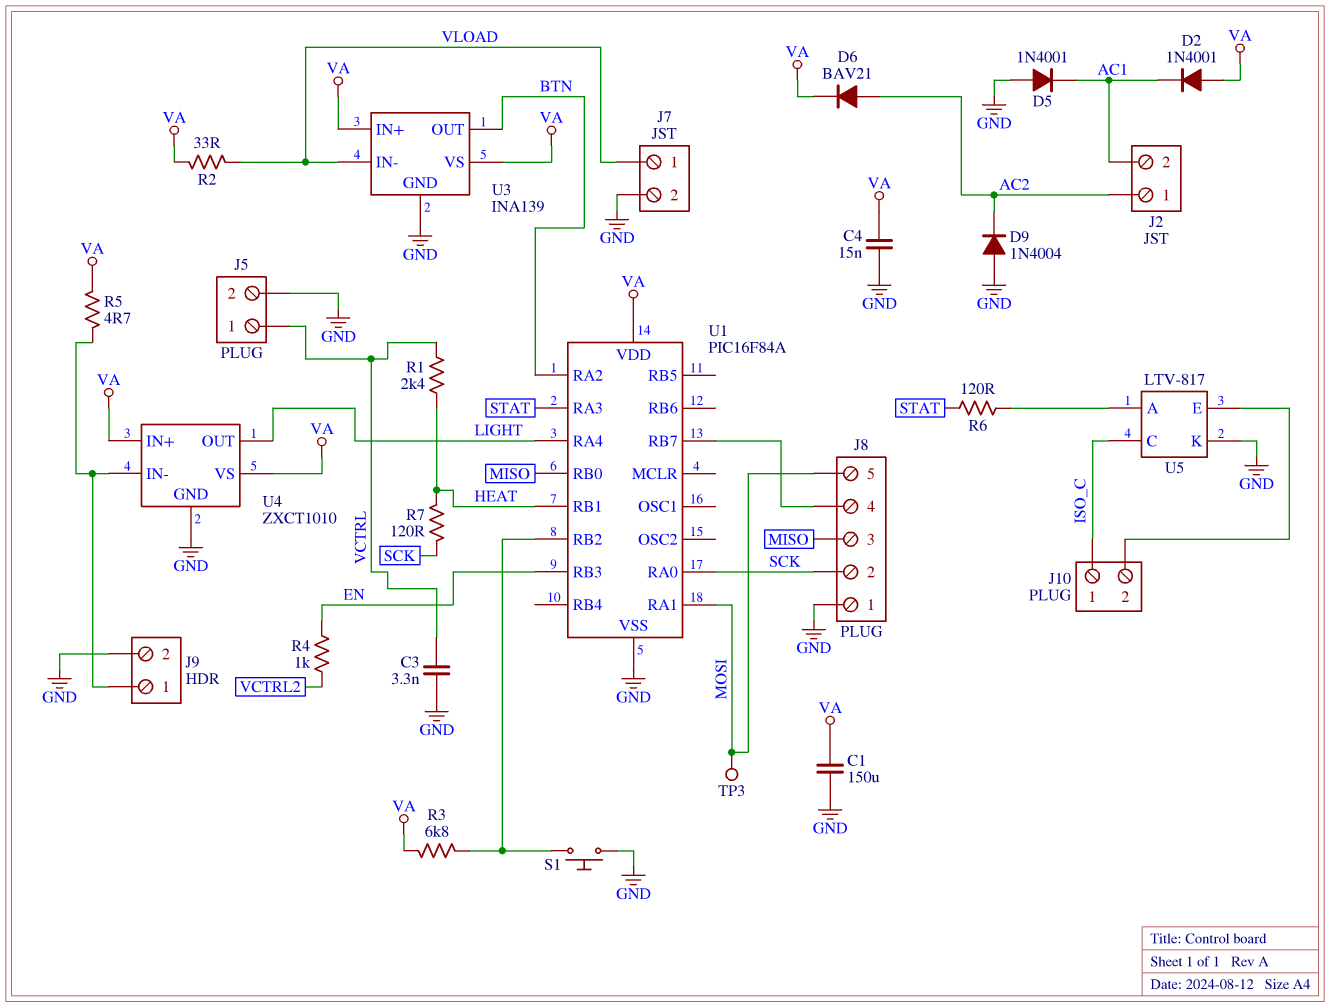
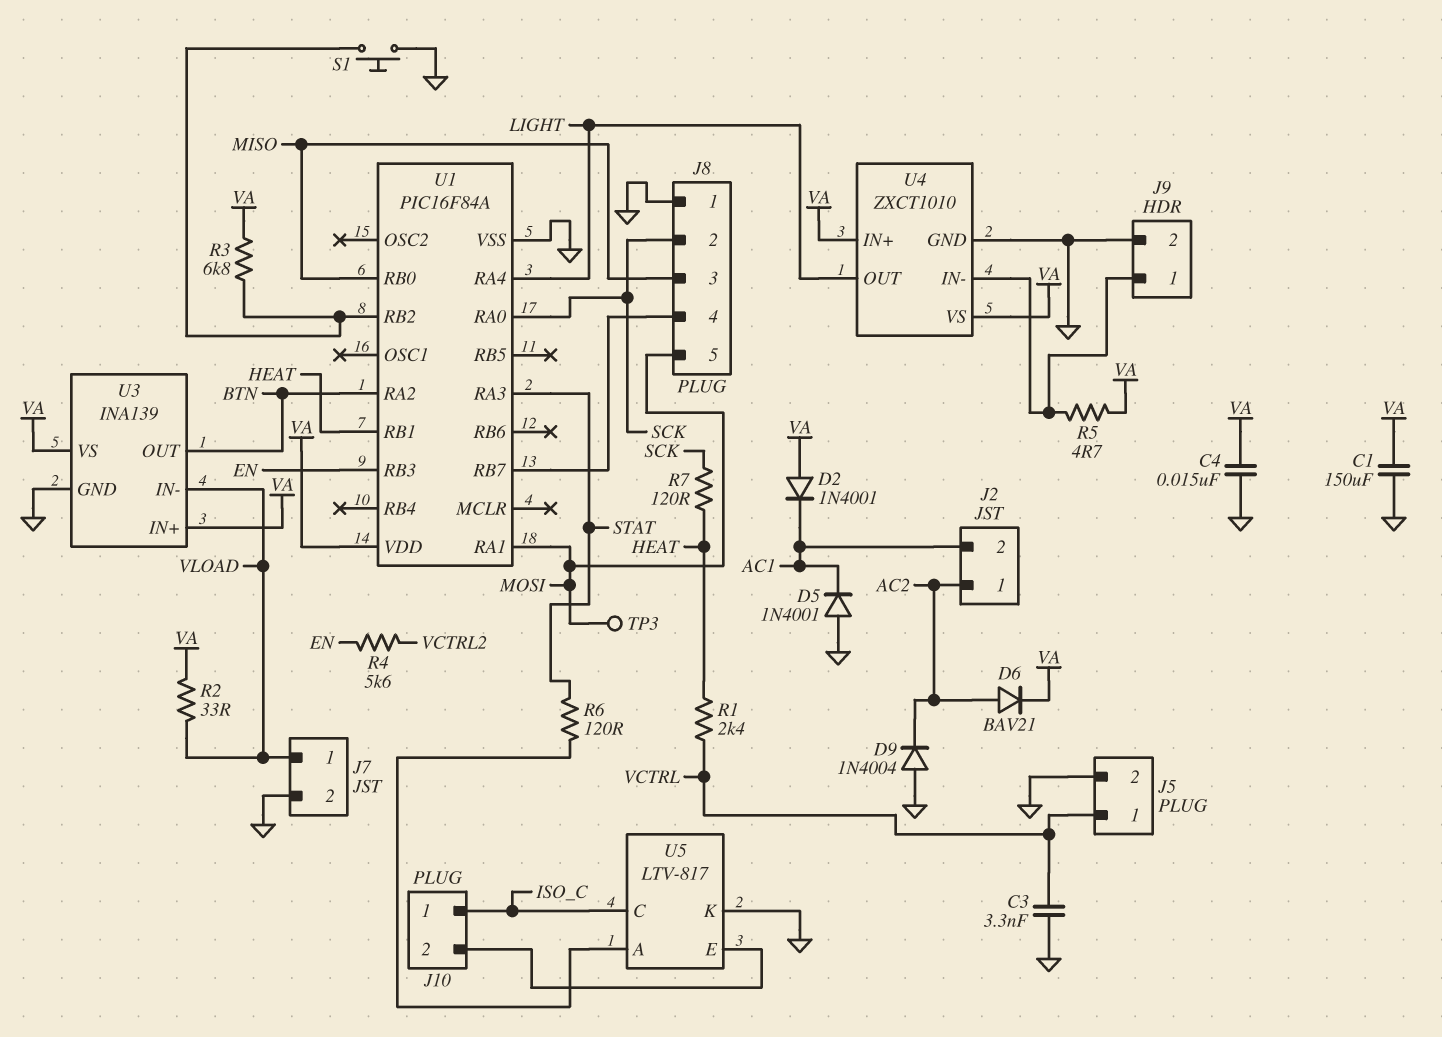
R4: 1k (EN, VCTRL2) -> 5.6k (EN, VCTRL2)

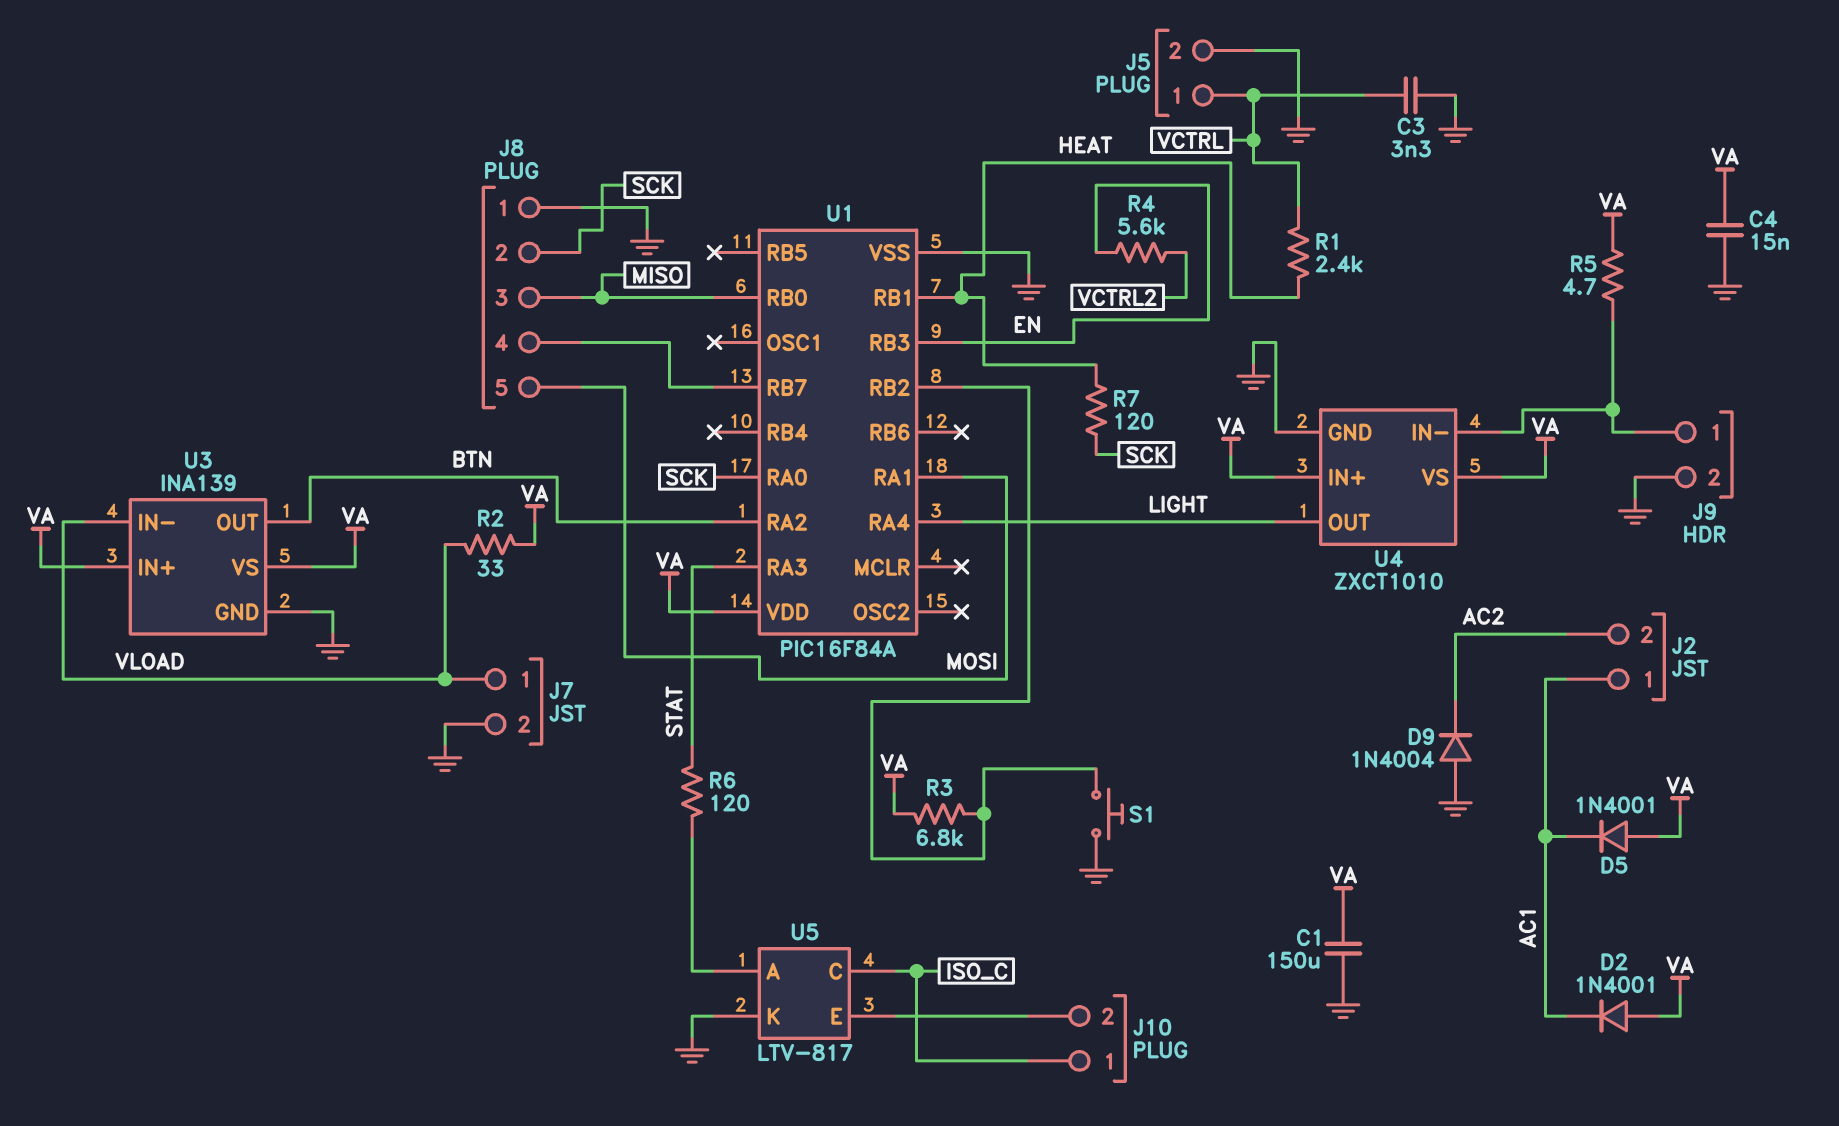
D5: diode 1N4001 (A GND, K AC1) -> diode 1N4001 (A VA, K AC1)
D6: diode BAV21 (A AC2, K VA) -> none
J2 pin 1: AC2 -> AC1
J2 pin 2: AC1 -> AC2
TP3: test point (MOSI) -> none

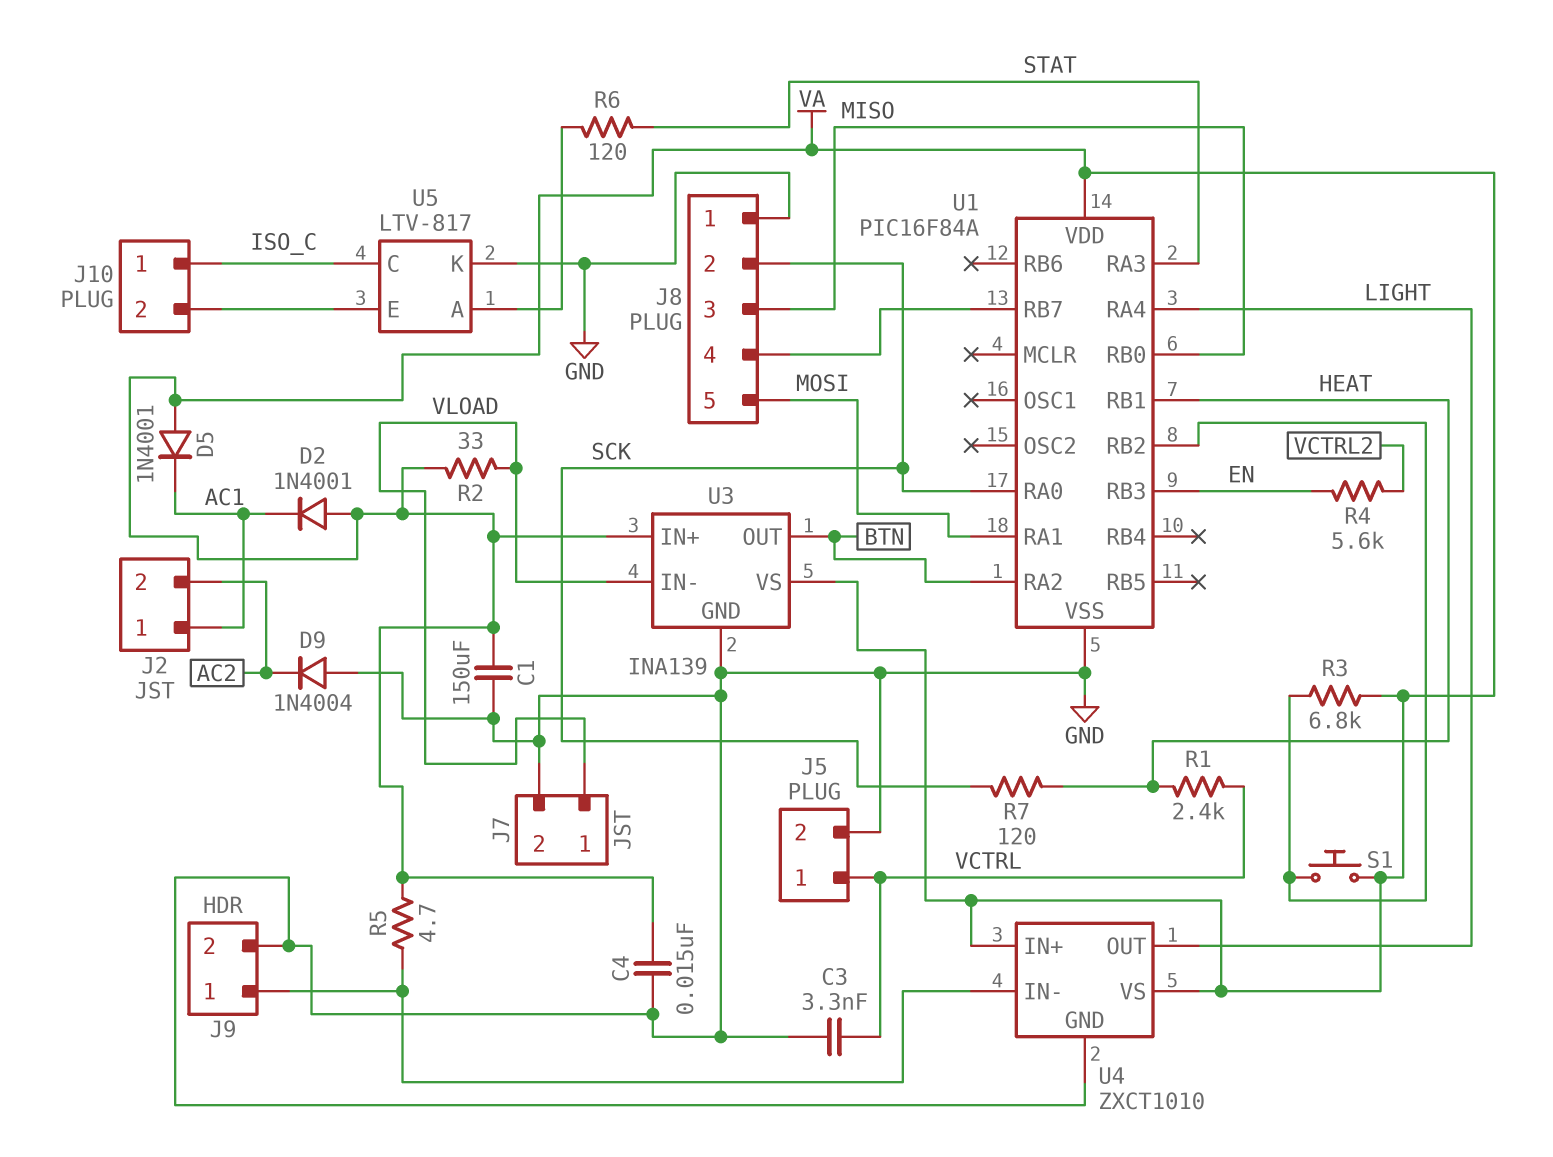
S1: button (GND, U1/RB2) -> button (U1/RB2, VA)

